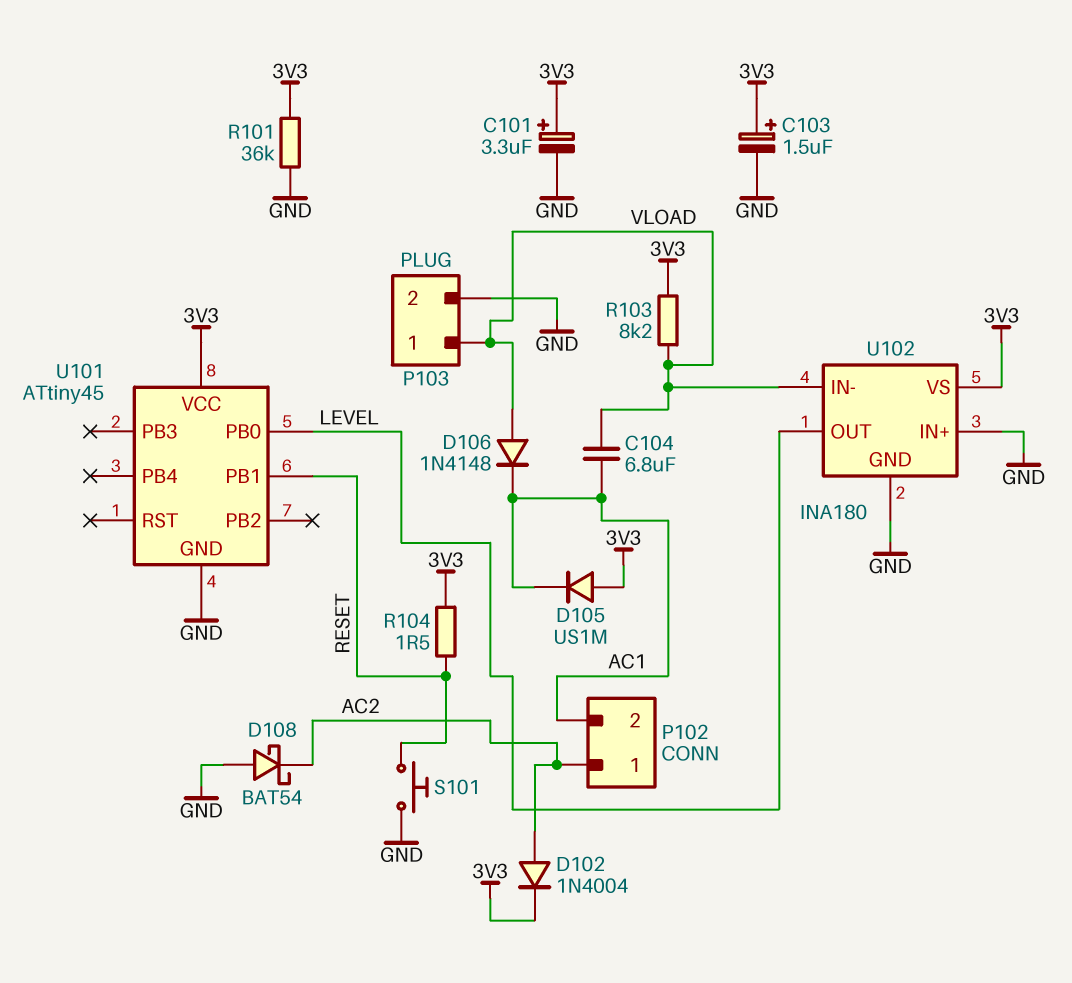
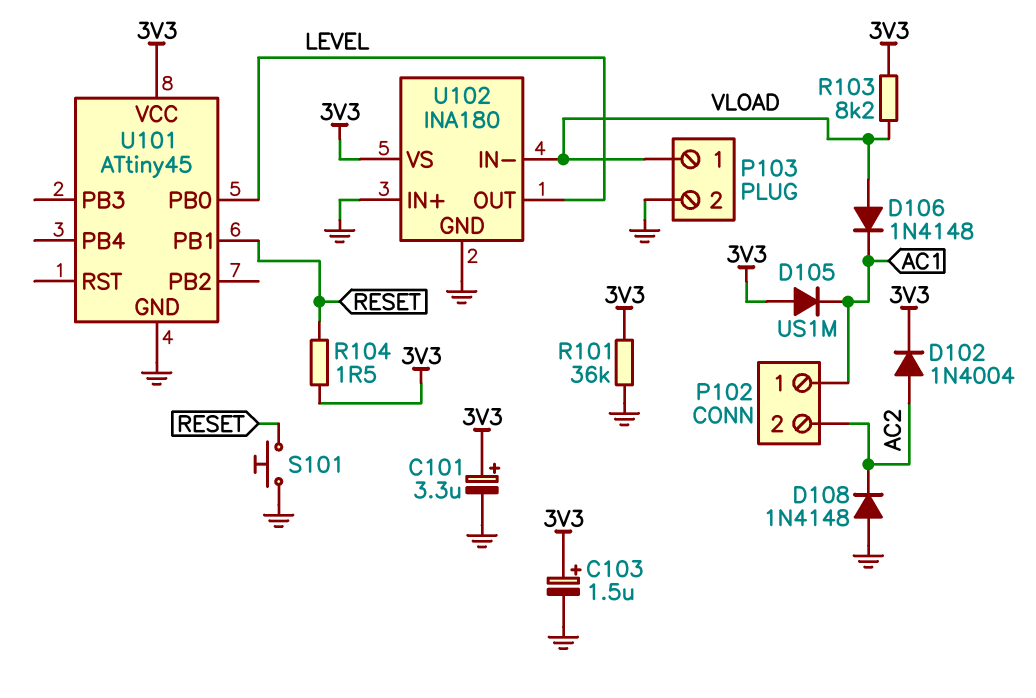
C104: 6.8uF (AC1, VLOAD) -> none
D108: schottky BAT54 (A GND, K AC2) -> diode 1N4148 (A GND, K AC2)
P102 pin 1: AC2 -> AC1
P102 pin 2: AC1 -> AC2

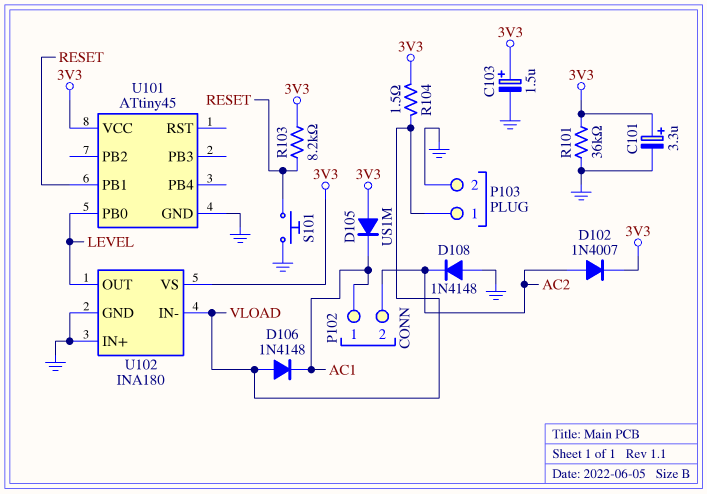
D102: diode 1N4004 (A AC2, K 3V3) -> diode 1N4007 (A AC2, K 3V3)
R103: 8.2k (3V3, VLOAD) -> 8.2k (3V3, RESET)
R104: 1.5 (3V3, RESET) -> 1.5 (3V3, VLOAD)

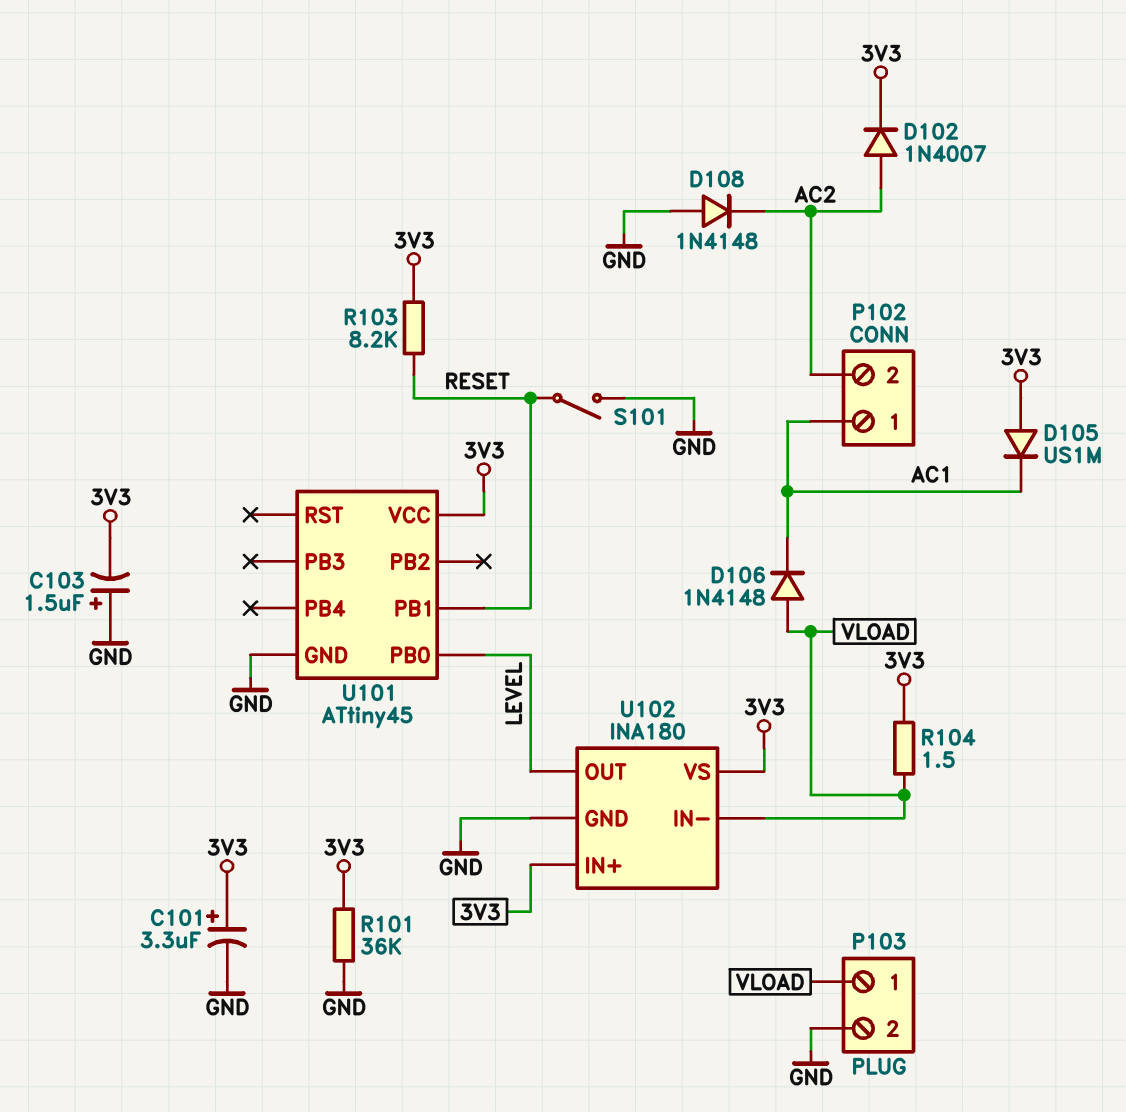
C103: 1.5uF (plus 3V3, minus GND) -> 1.5uF (plus GND, minus 3V3)
S101: button (GND, RESET) -> switch (GND, RESET)
U102 pin IN+: GND -> 3V3

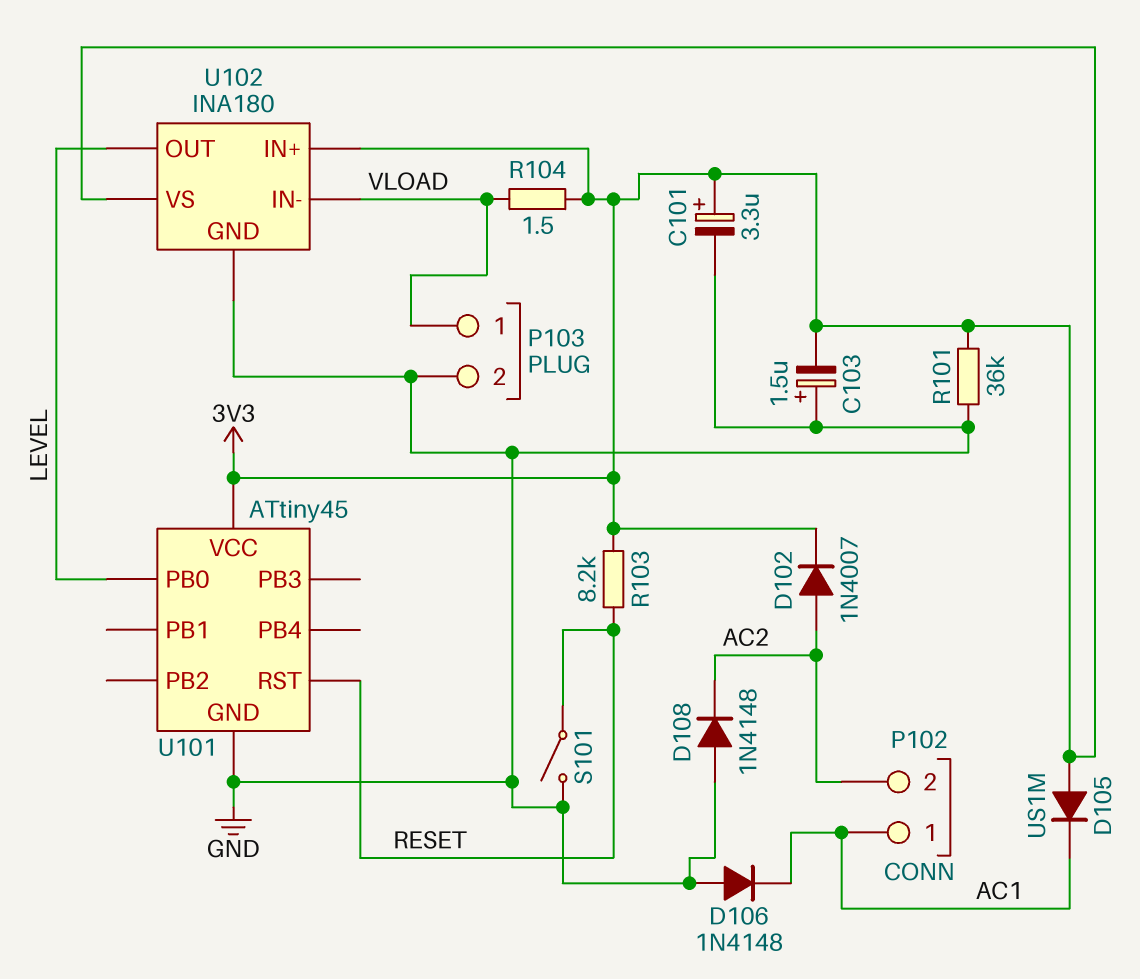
D106: diode 1N4148 (A VLOAD, K AC1) -> diode 1N4148 (A GND, K AC1)
U101 pin PB1: RESET -> none
U101 pin RST: none -> RESET

